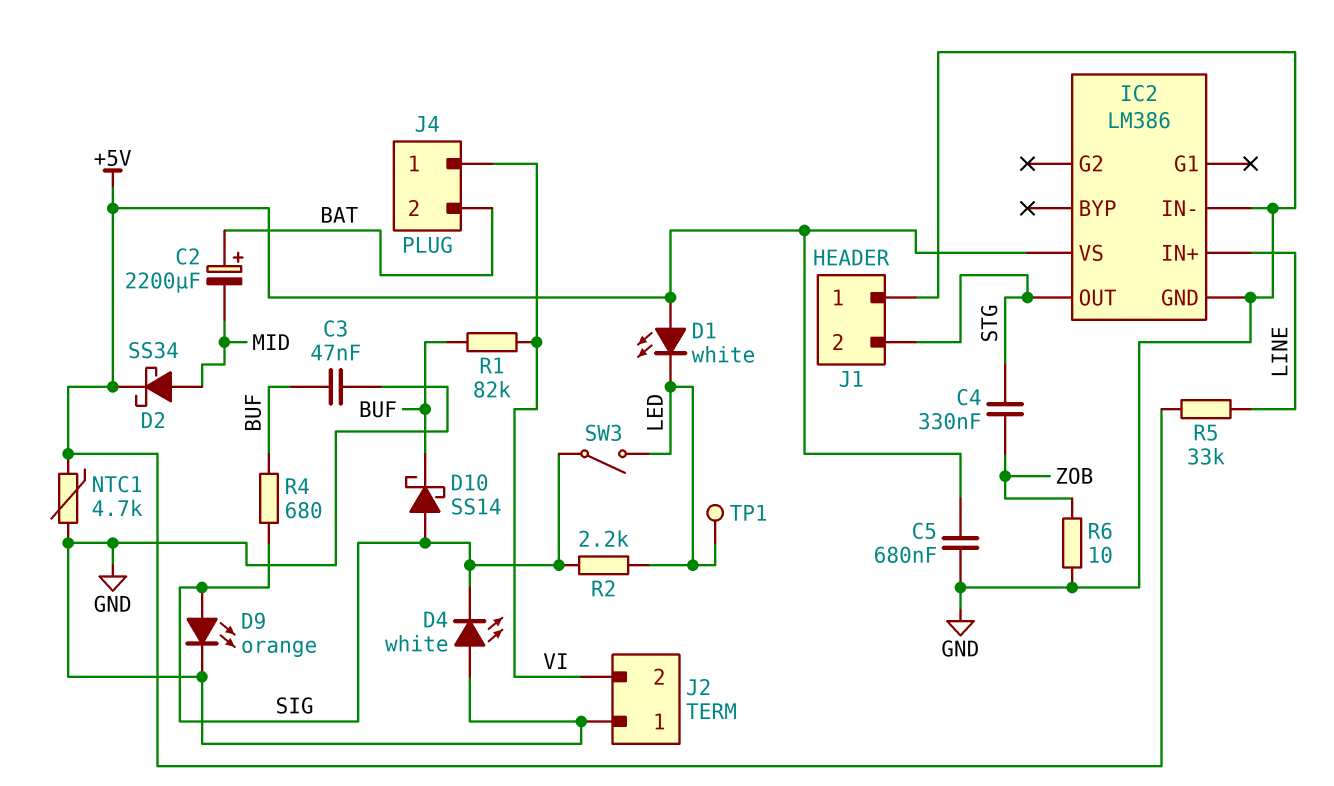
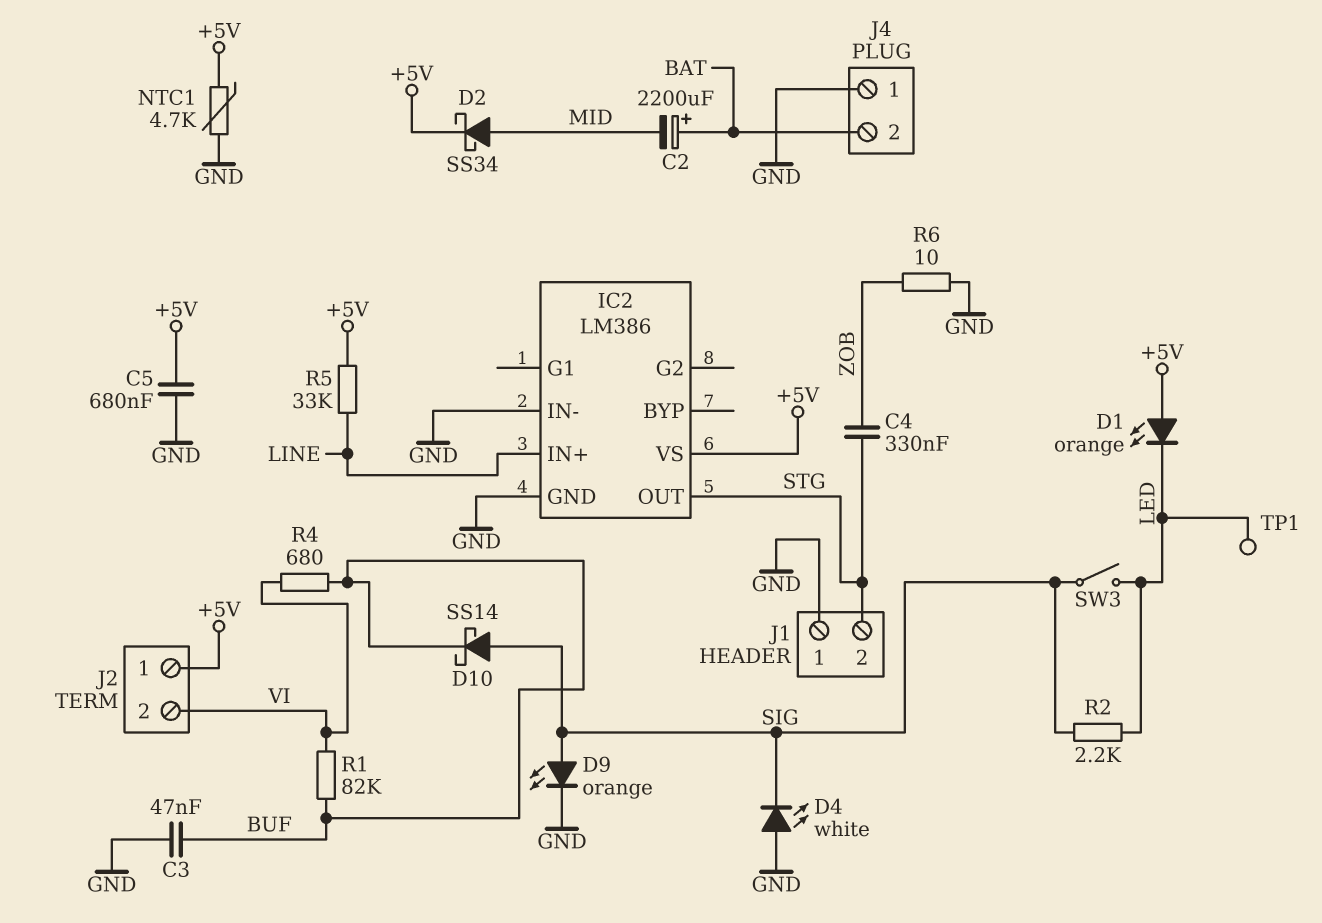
D1: LED white (A +5V, K LED) -> LED orange (A +5V, K LED)
J2 pin 1: GND -> +5V
J4 pin 1: VI -> GND
R4: 680 (BUF, SIG) -> 680 (BUF, VI)

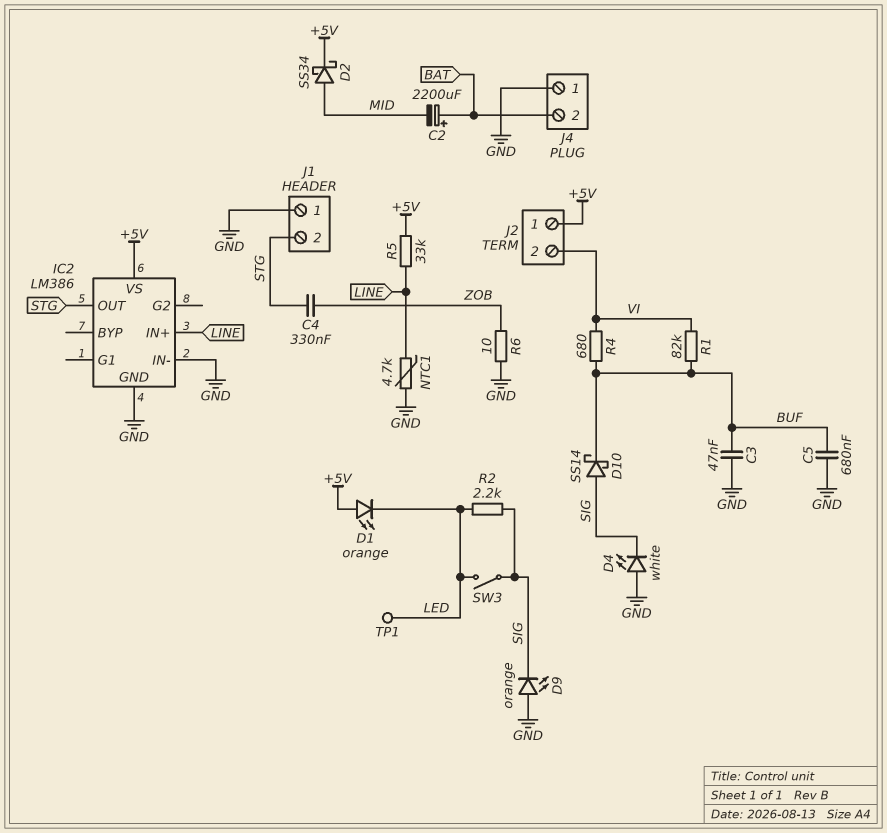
C5: 680nF (+5V, GND) -> 680nF (BUF, GND)
D9: LED orange (A SIG, K GND) -> LED orange (A GND, K SIG)
NTC1: 4.7k (+5V, GND) -> 4.7k (GND, LINE)

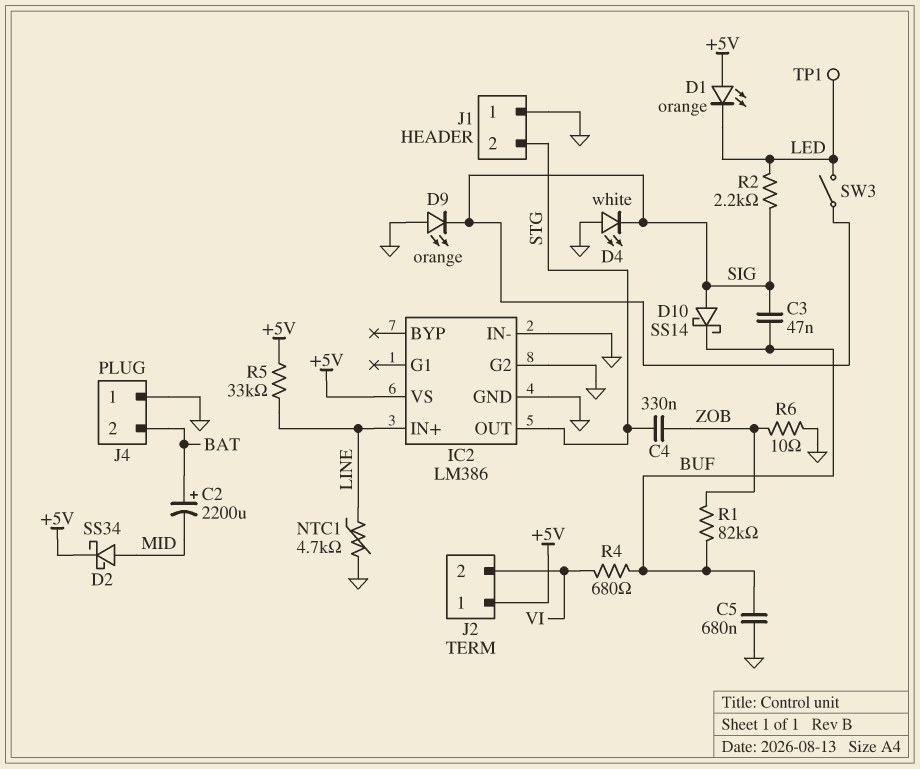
C3: 47nF (BUF, GND) -> 47nF (BUF, SIG)
IC2 pin G2: none -> GND
R1: 82k (BUF, VI) -> 82k (BUF, ZOB)

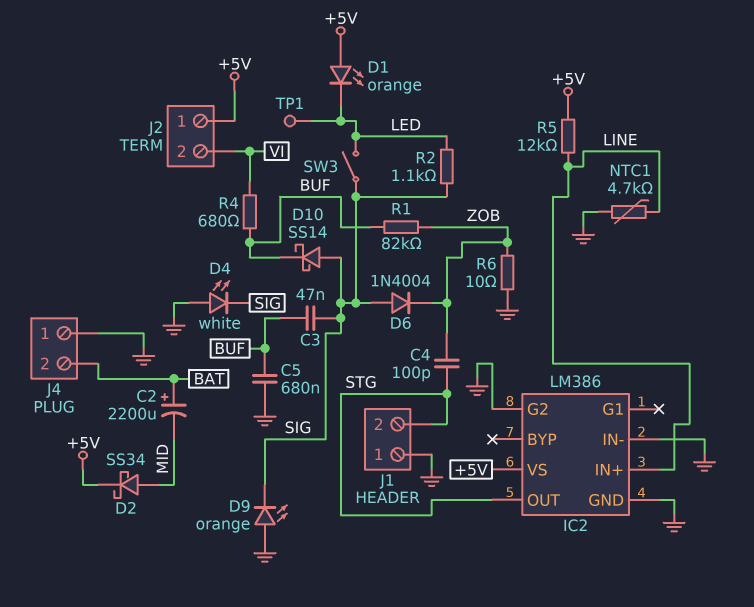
C4: 330nF (STG, ZOB) -> 100pF (STG, ZOB)
D6: none -> diode 1N4004 (A SIG, K ZOB)
R2: 2.2k (LED, SIG) -> 1.1k (LED, SIG)
R5: 33k (+5V, LINE) -> 12k (+5V, LINE)

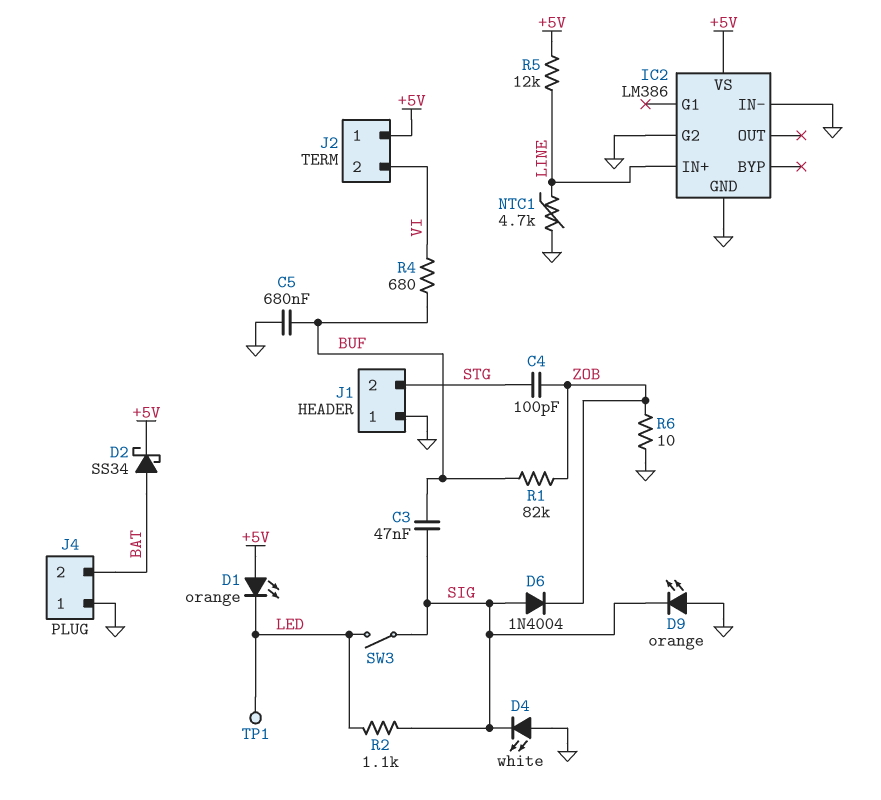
C2: 2200uF (plus BAT, minus MID) -> none
D2: schottky SS34 (A MID, K +5V) -> schottky SS34 (A BAT, K +5V)
D10: schottky SS14 (A SIG, K BUF) -> none
IC2 pin OUT: STG -> none

